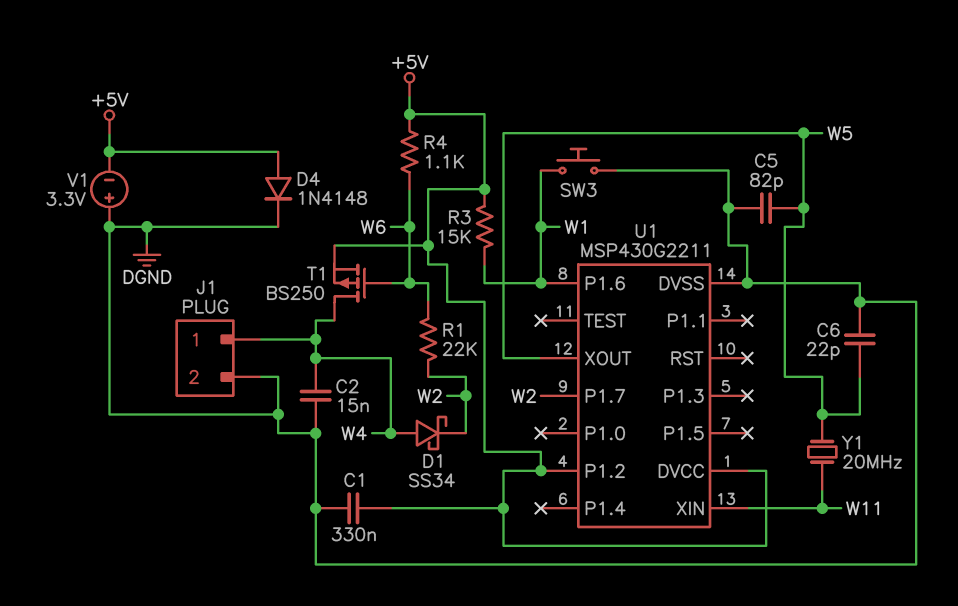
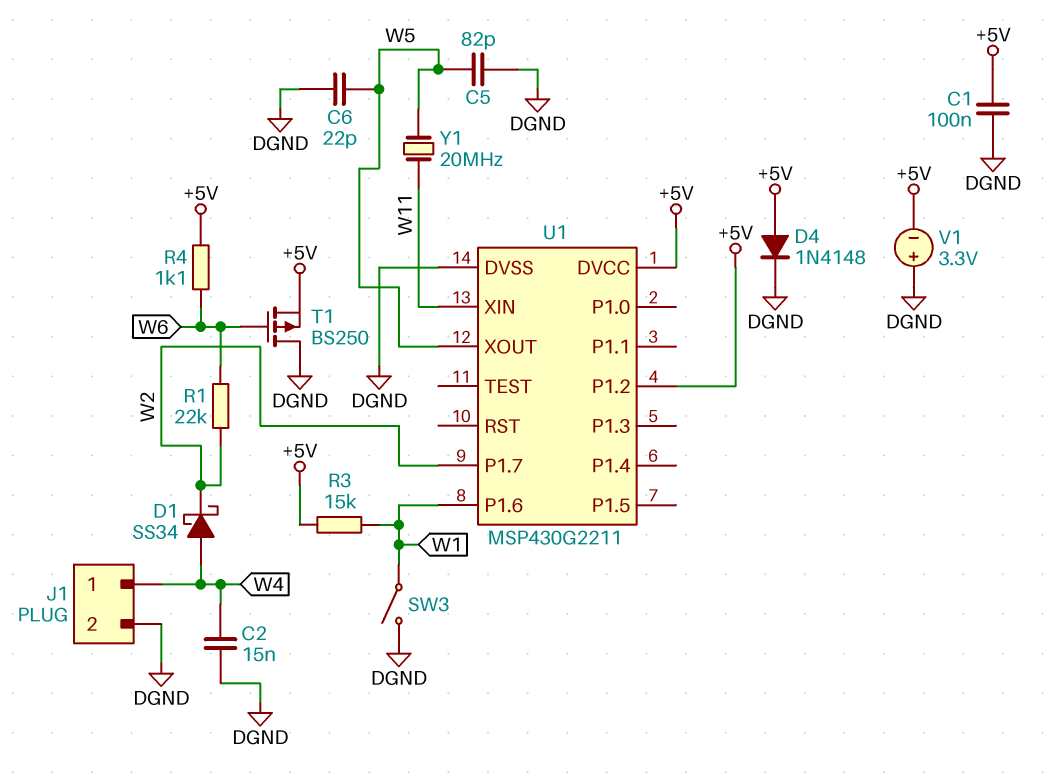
C1: 330nF (+5V, DGND) -> 100nF (+5V, DGND)
SW3: button (DGND, W1) -> switch (DGND, W1)
T1: PMOS BS250 (G W6, D W4, S +5V) -> PMOS BS250 (G W6, D DGND, S +5V)

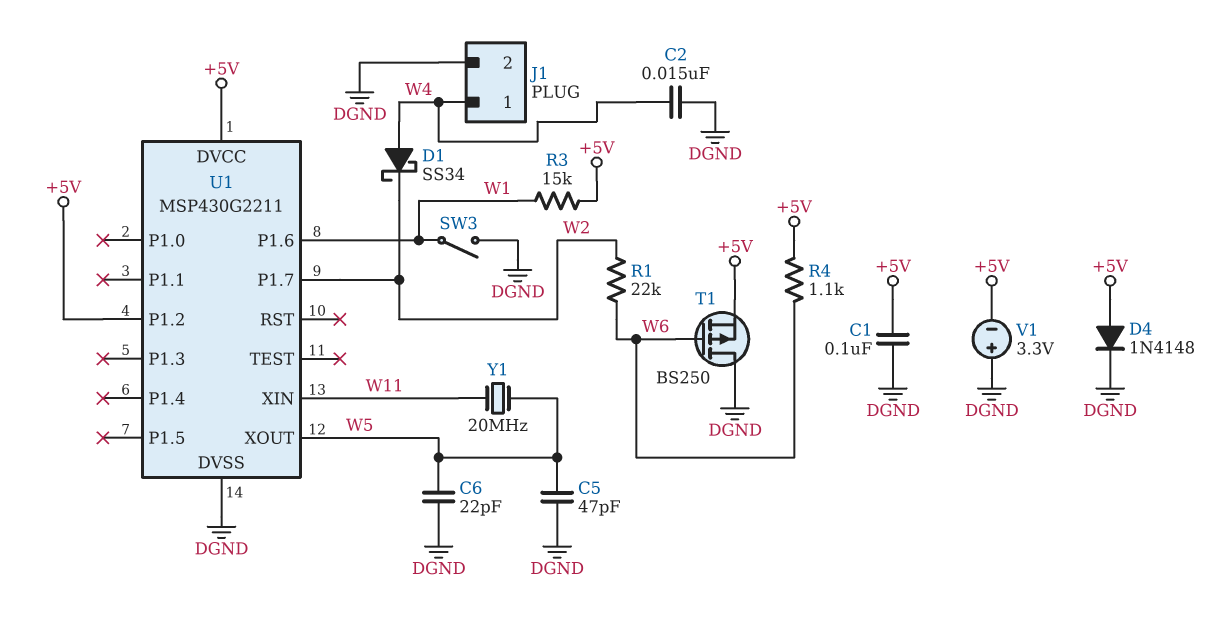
C5: 82pF (DGND, W5) -> 47pF (DGND, W5)

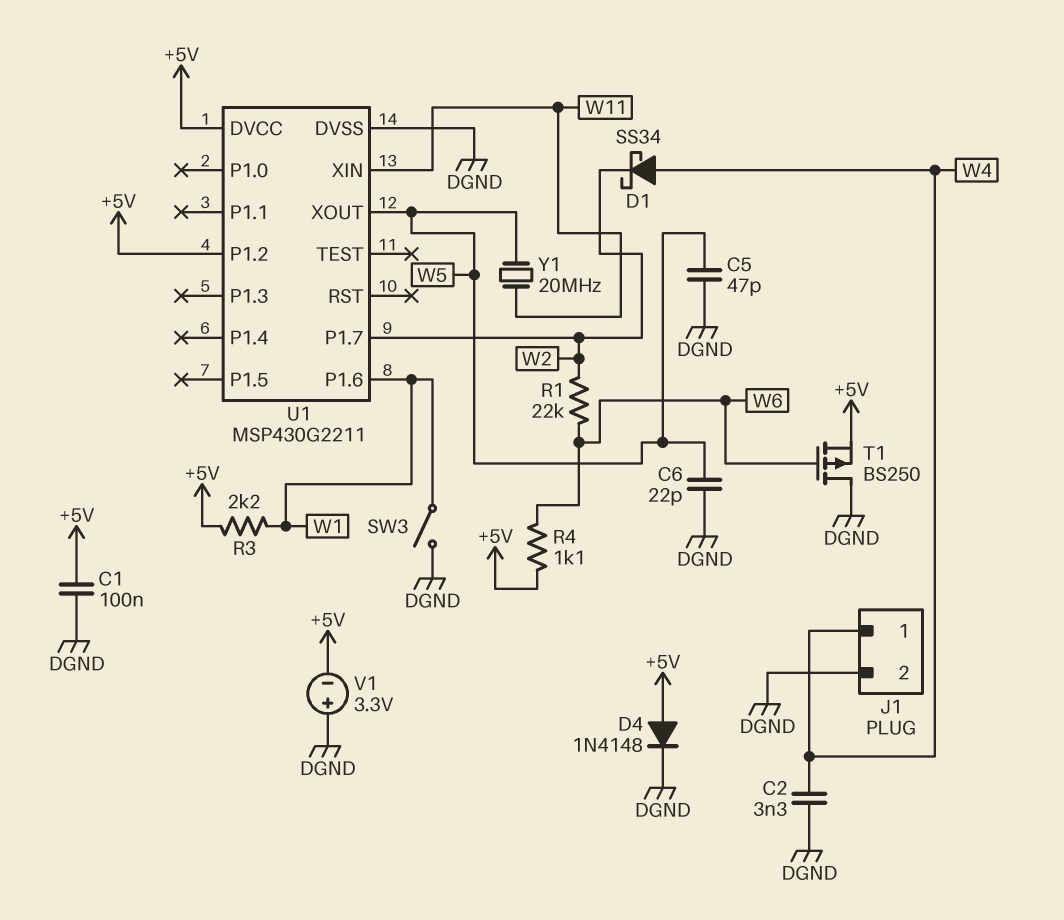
C2: 15nF (DGND, W4) -> 3.3nF (DGND, W4)
R3: 15k (+5V, W1) -> 2.2k (+5V, W1)

